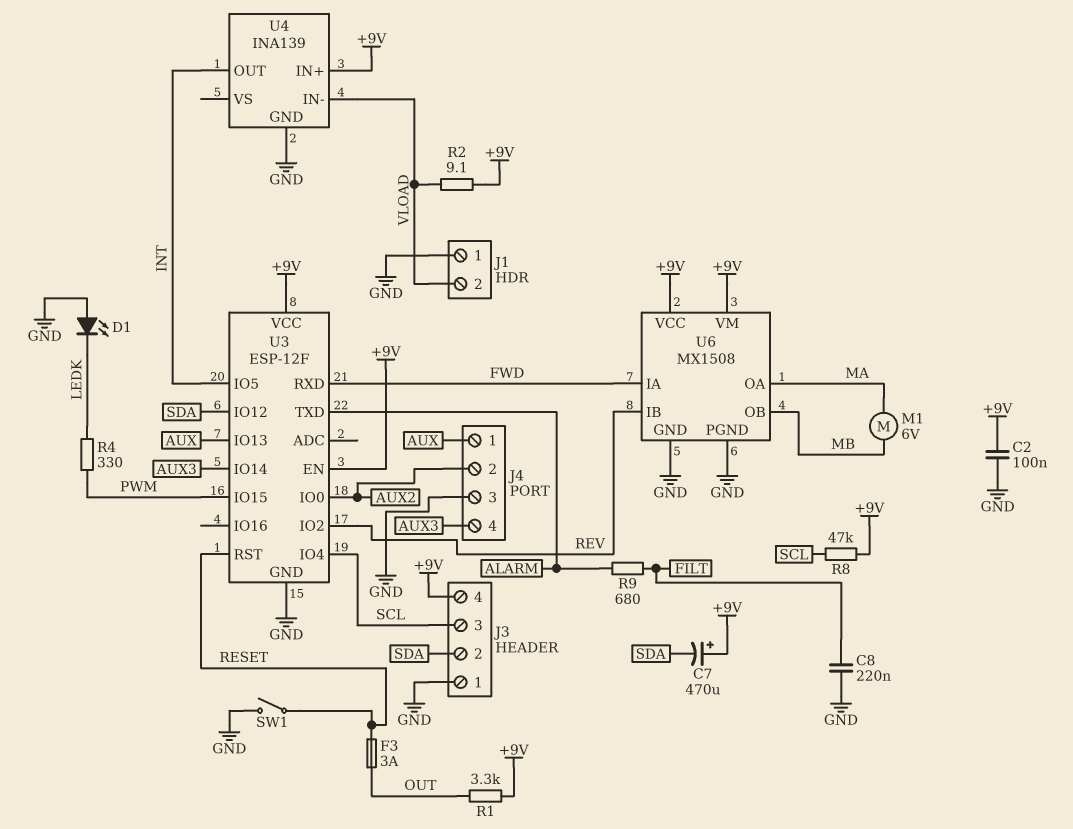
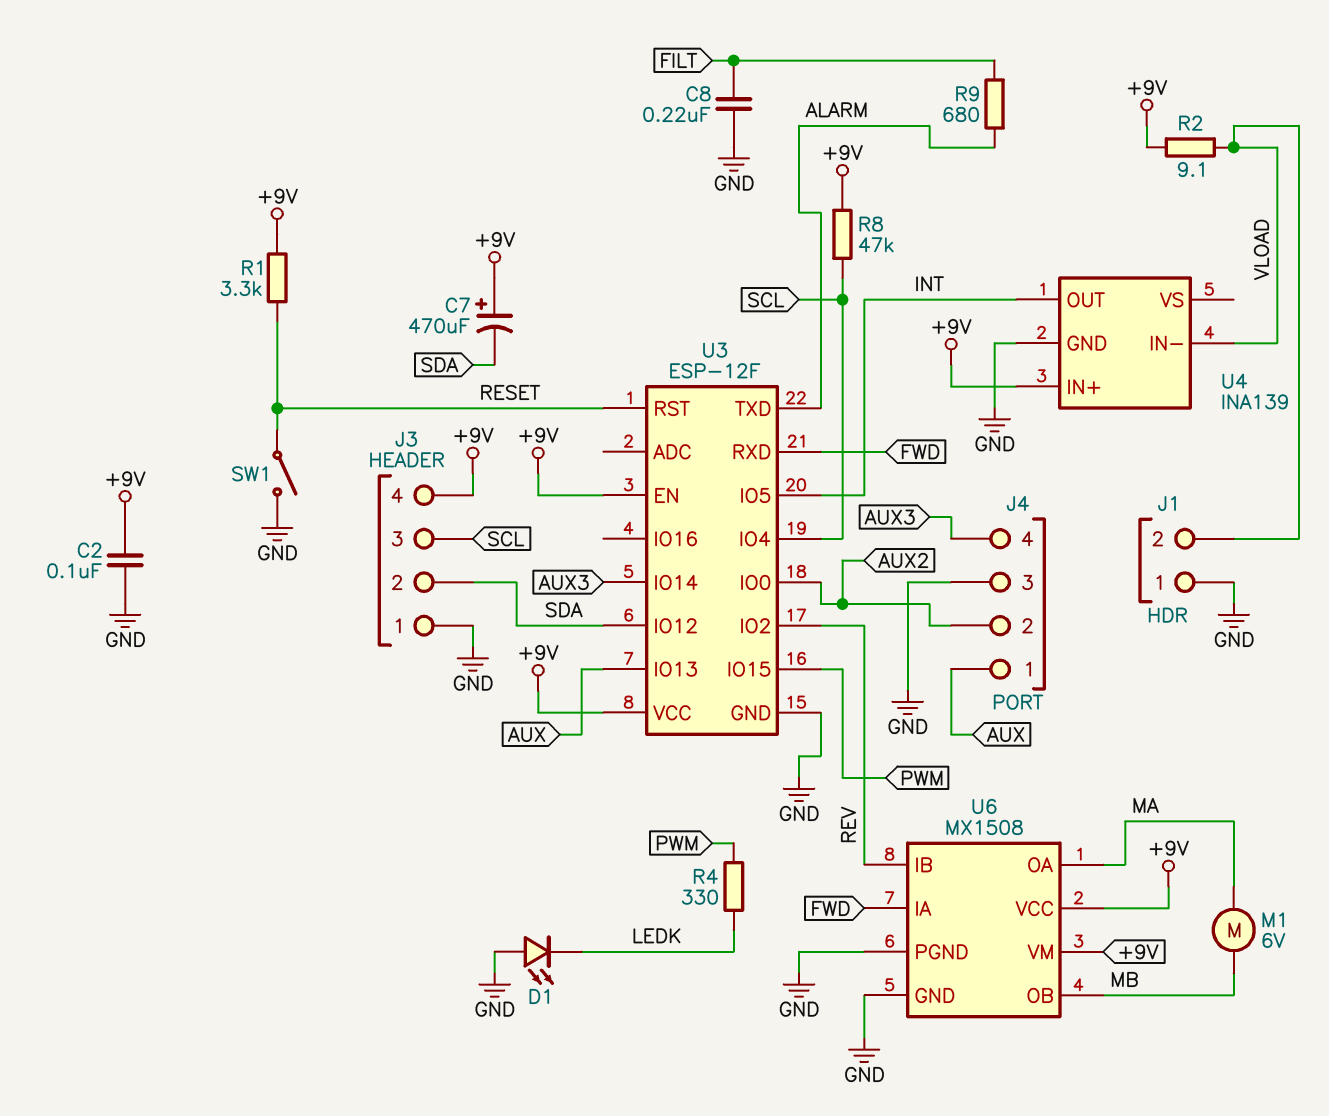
F3: 3A (OUT, RESET) -> none
R1: 3.3k (+9V, OUT) -> 3.3k (+9V, RESET)

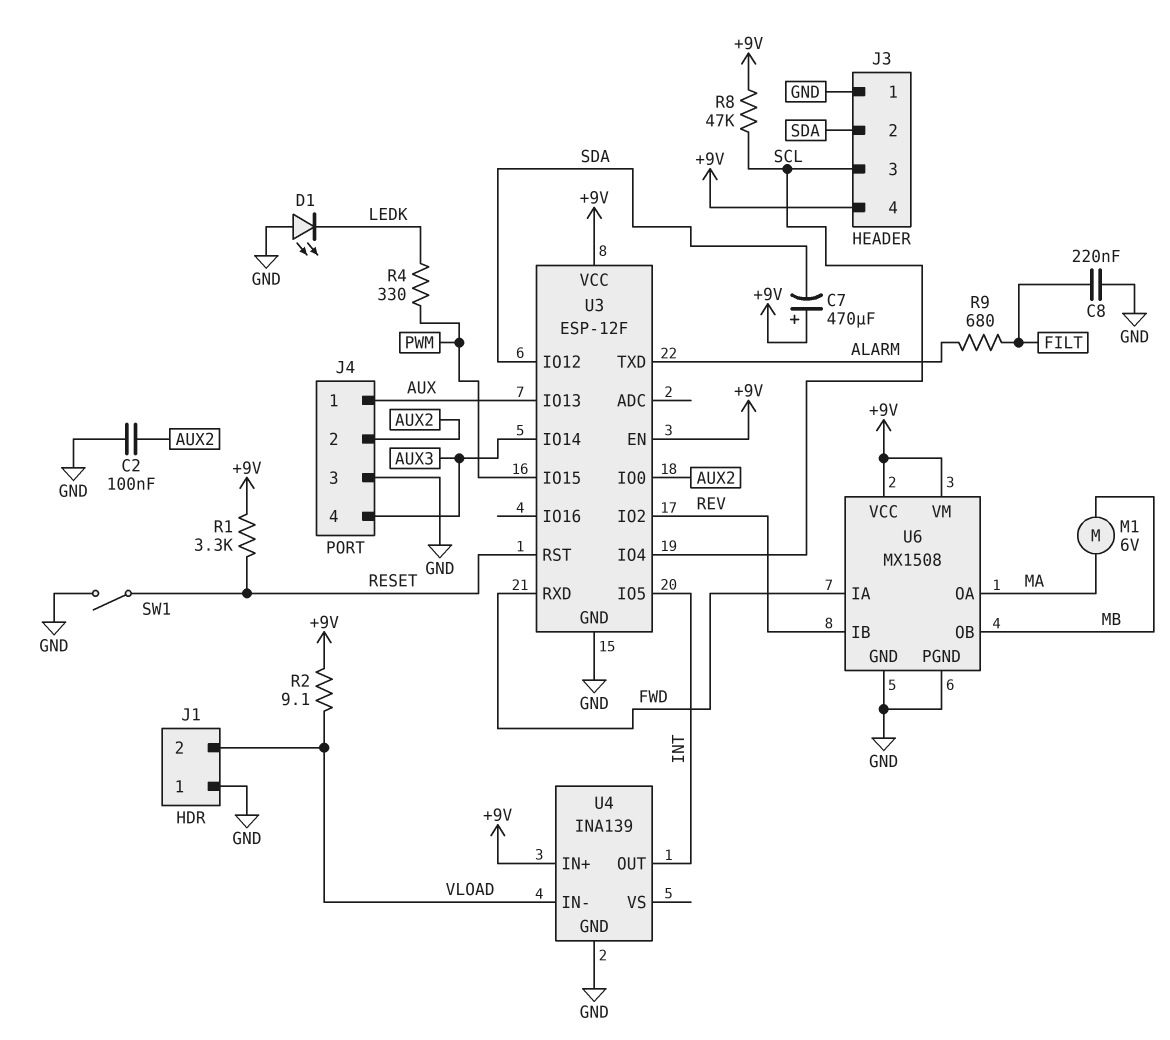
C2: 100nF (+9V, GND) -> 100nF (AUX2, GND)

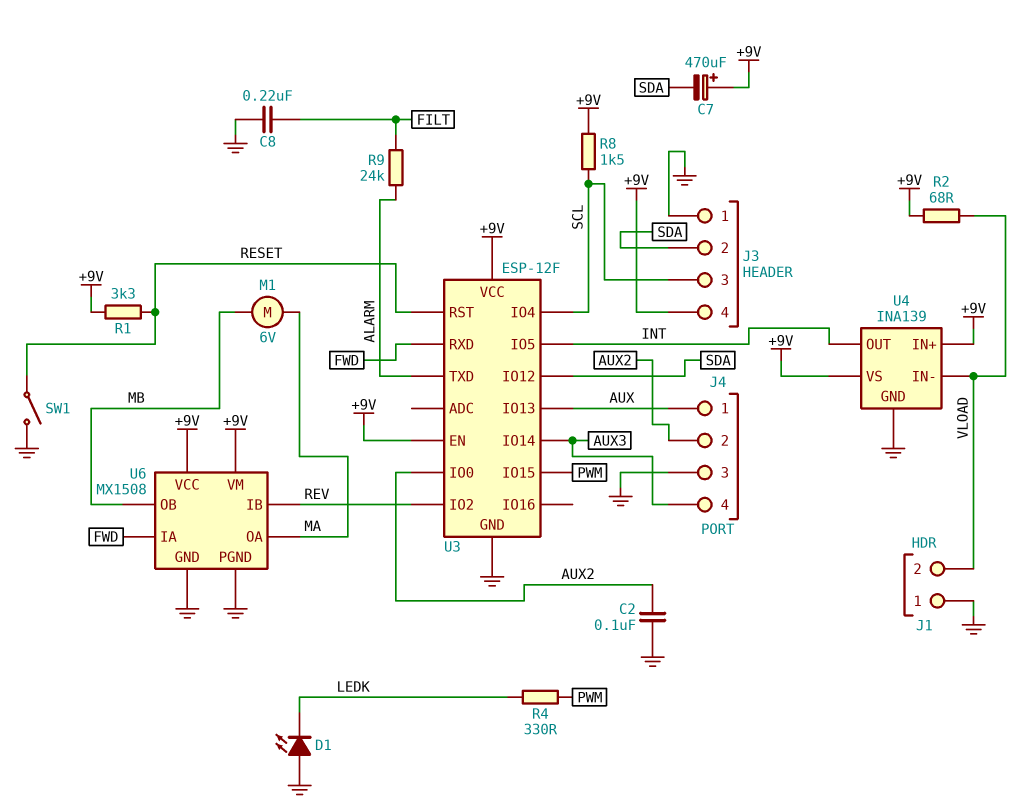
R2: 9.1 (+9V, VLOAD) -> 68 (+9V, VLOAD)
R8: 47k (+9V, SCL) -> 1.5k (+9V, SCL)
R9: 680 (ALARM, FILT) -> 24k (ALARM, FILT)
U4 pin VS: none -> +9V

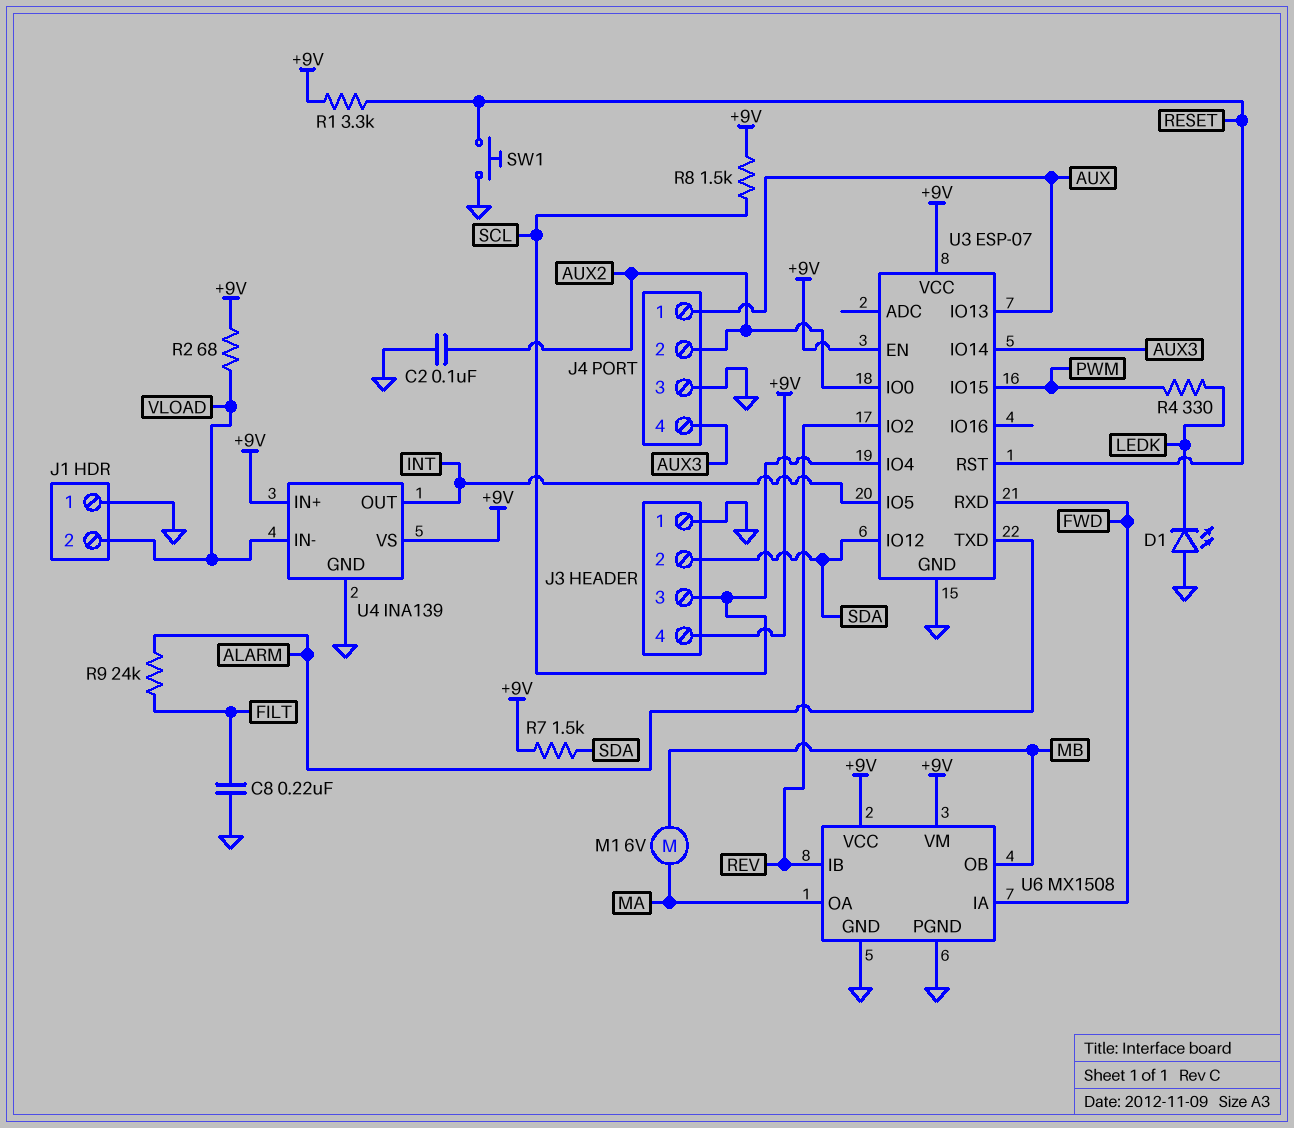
C7: 470uF (plus +9V, minus SDA) -> none
R7: none -> 1.5k (+9V, SDA)
SW1: switch (GND, RESET) -> button (GND, RESET)
U3: ESP-12F -> ESP-07

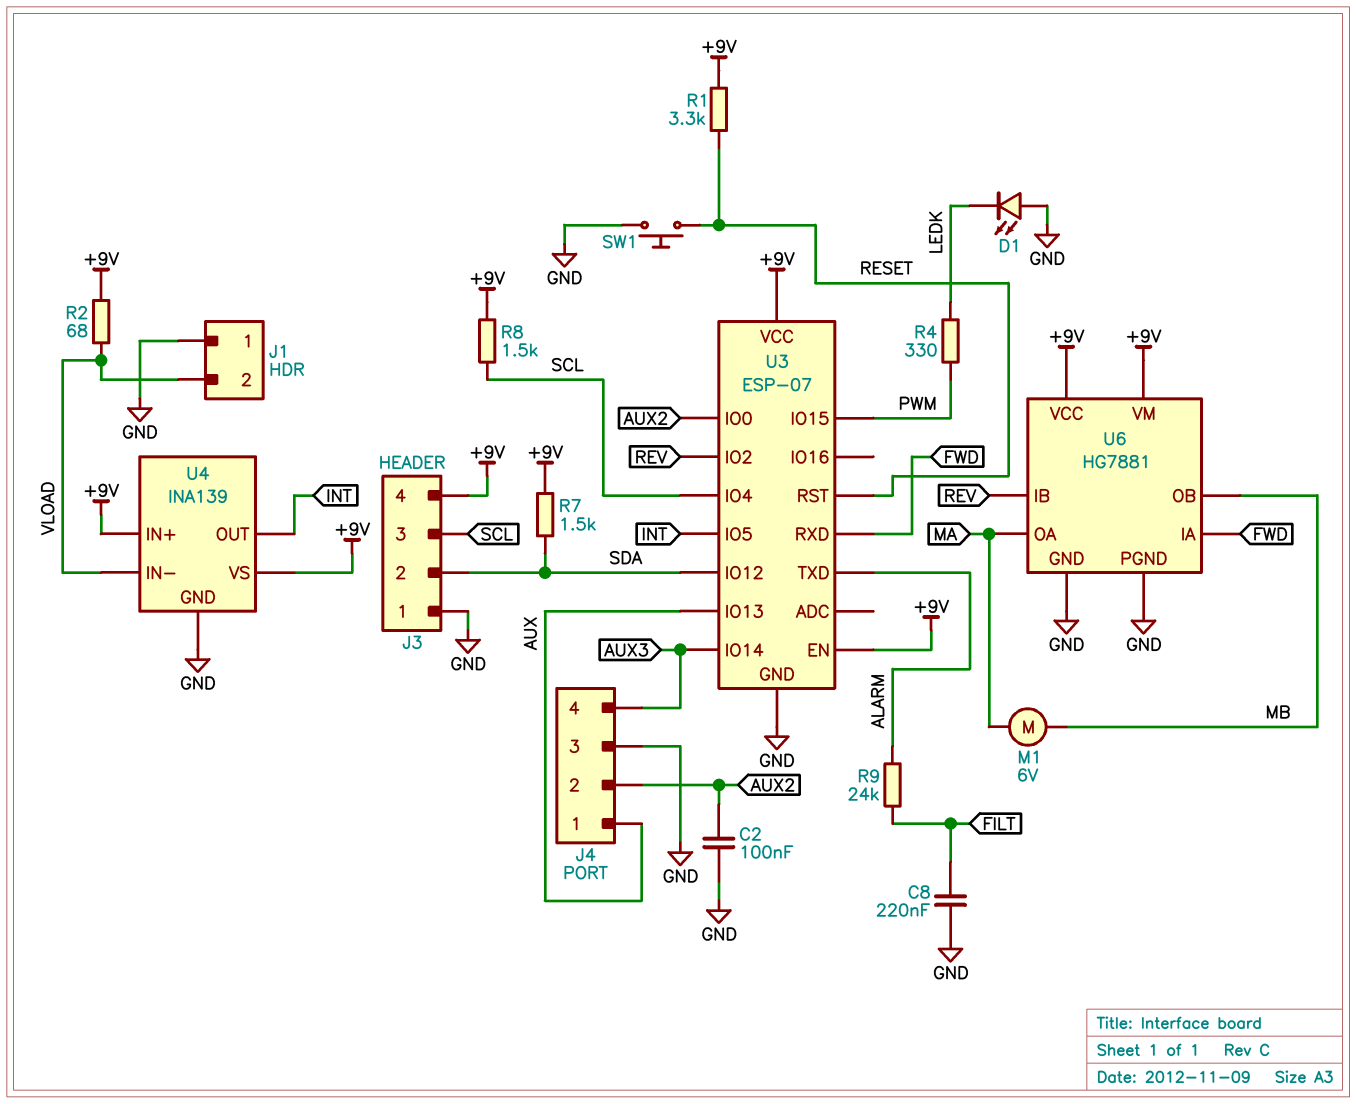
U6: MX1508 -> HG7881

